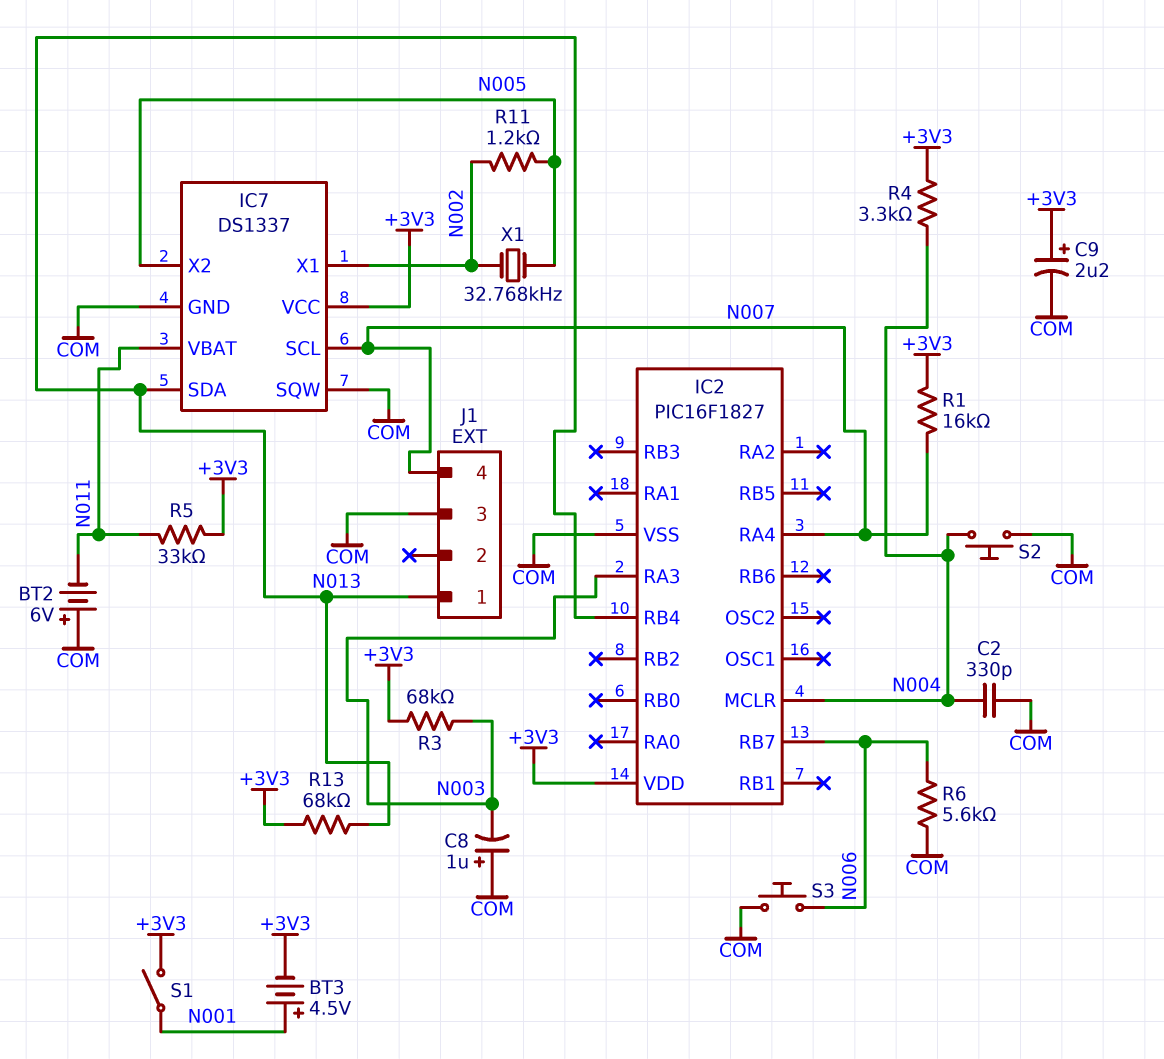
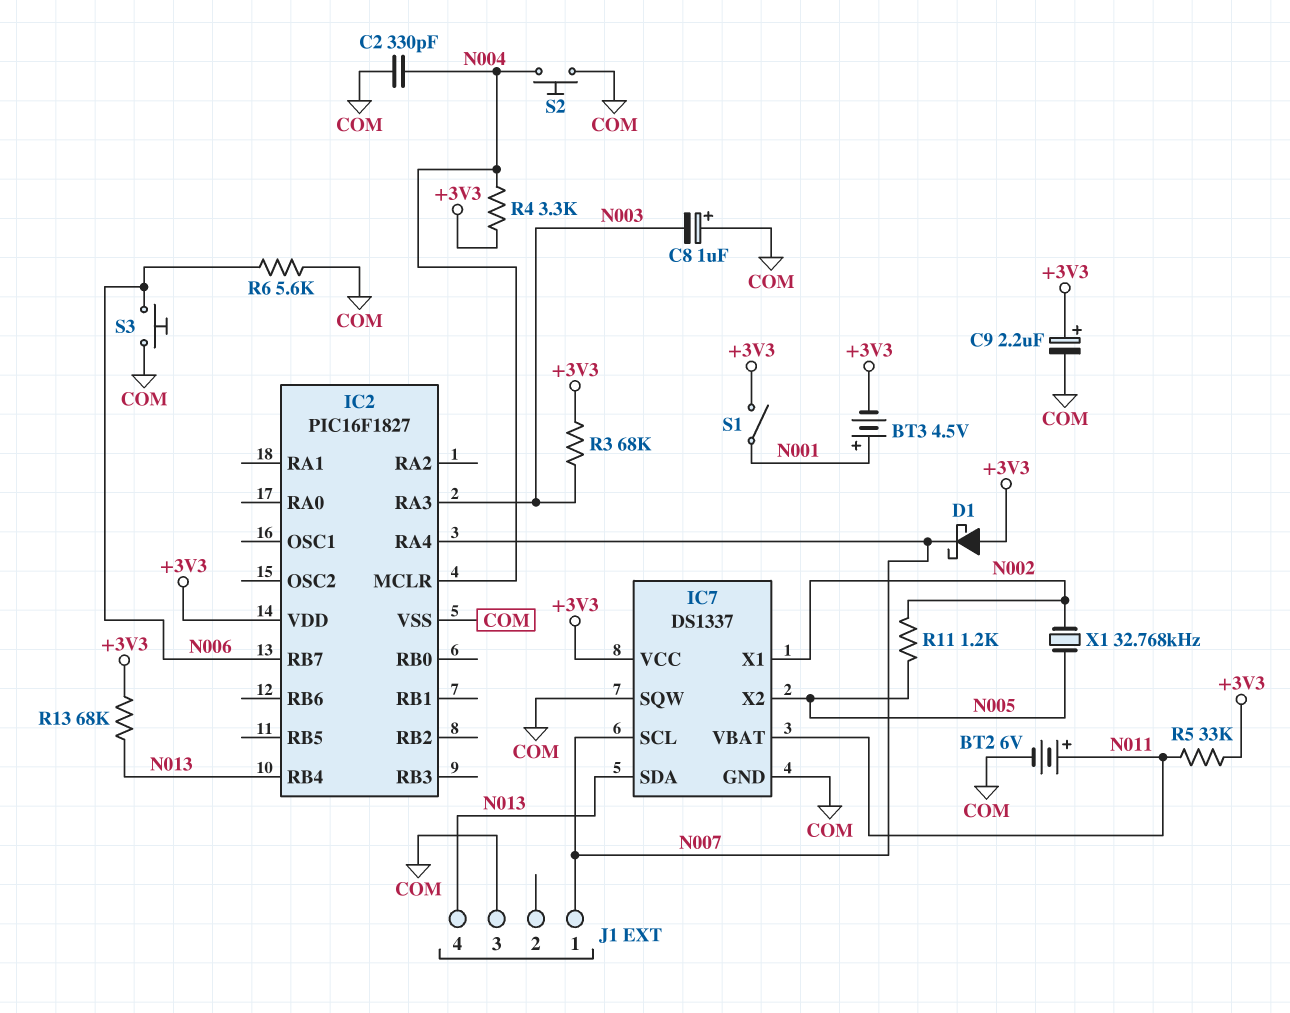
BT2: 6V (plus COM, minus N011) -> 6V (plus N011, minus COM)
D1: none -> schottky (A +3V3, K N007)
J1 pin 1: N013 -> N007
J1 pin 4: N007 -> N013
R1: 16k (+3V3, N007) -> none

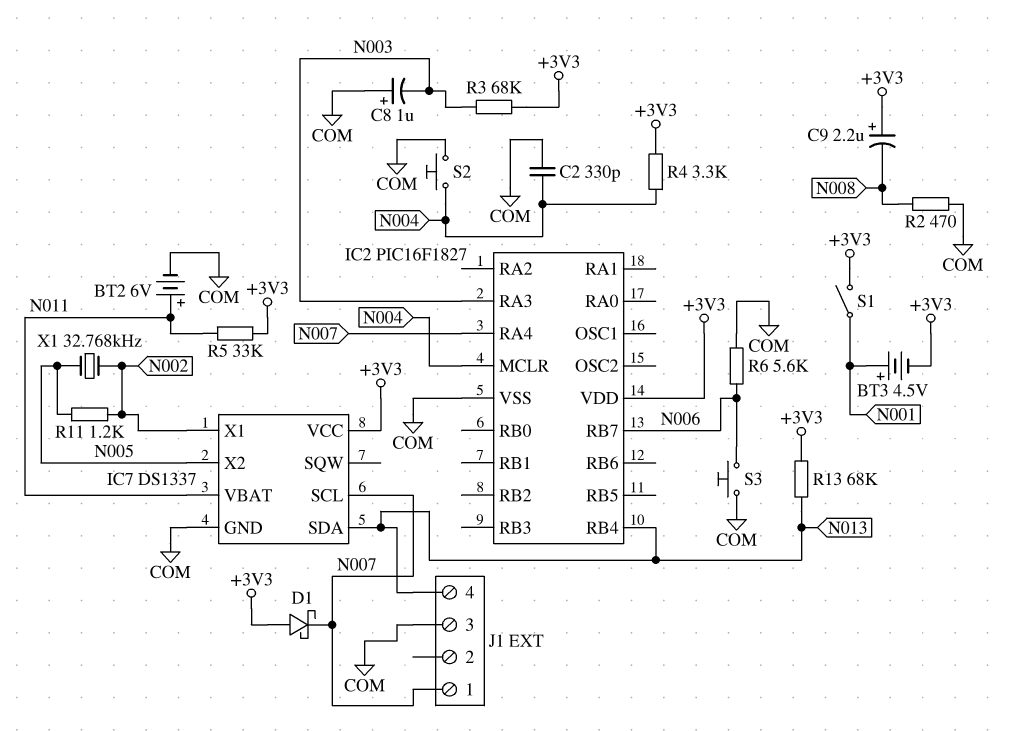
C9: 2.2uF (plus +3V3, minus COM) -> 2.2uF (plus +3V3, minus N008)
IC7 pin SQW: COM -> none
R2: none -> 470 (COM, N008)

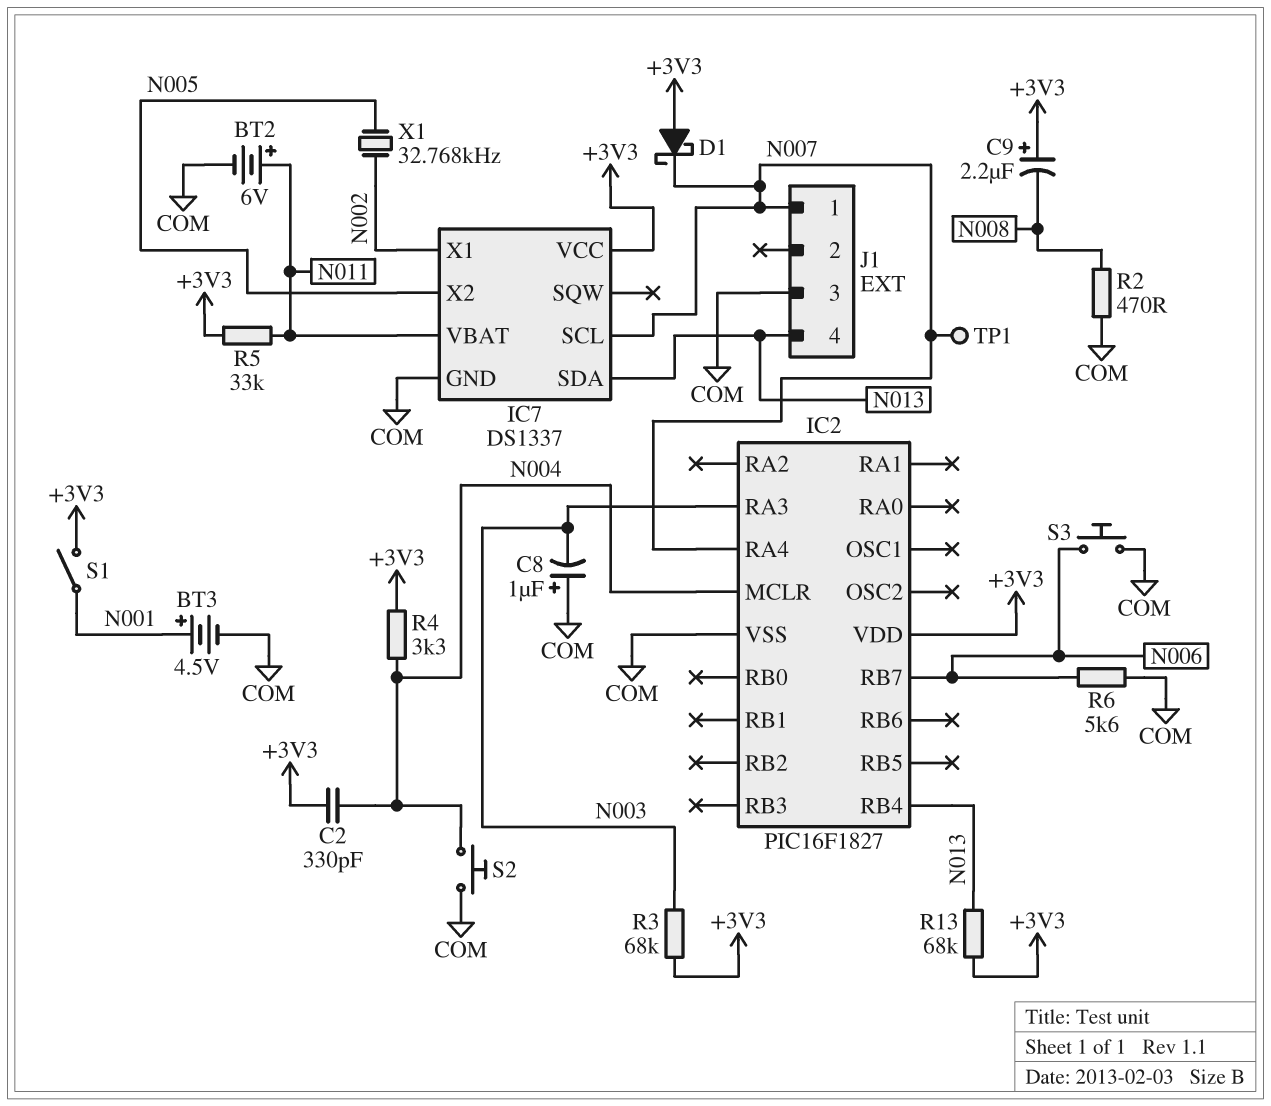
BT3: 4.5V (plus N001, minus +3V3) -> 4.5V (plus N001, minus COM)
C2: 330pF (COM, N004) -> 330pF (+3V3, N004)
R11: 1.2k (N002, N005) -> none
TP1: none -> test point (N007)

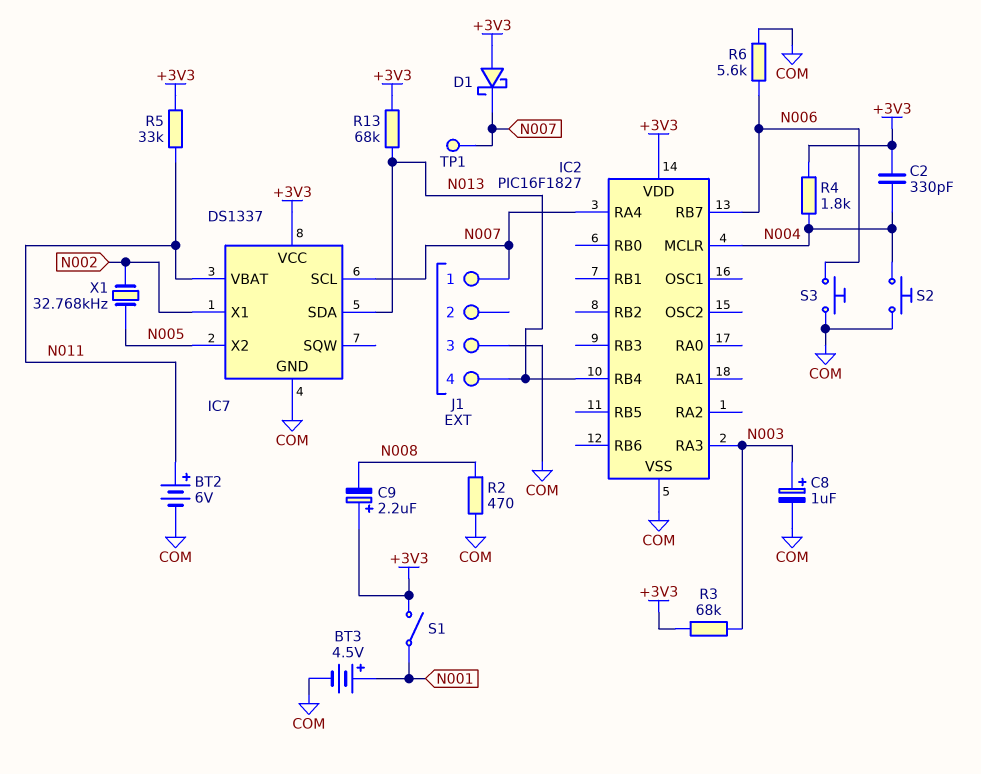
C8: 1uF (plus COM, minus N003) -> 1uF (plus N003, minus COM)
R4: 3.3k (+3V3, N004) -> 1.8k (+3V3, N004)

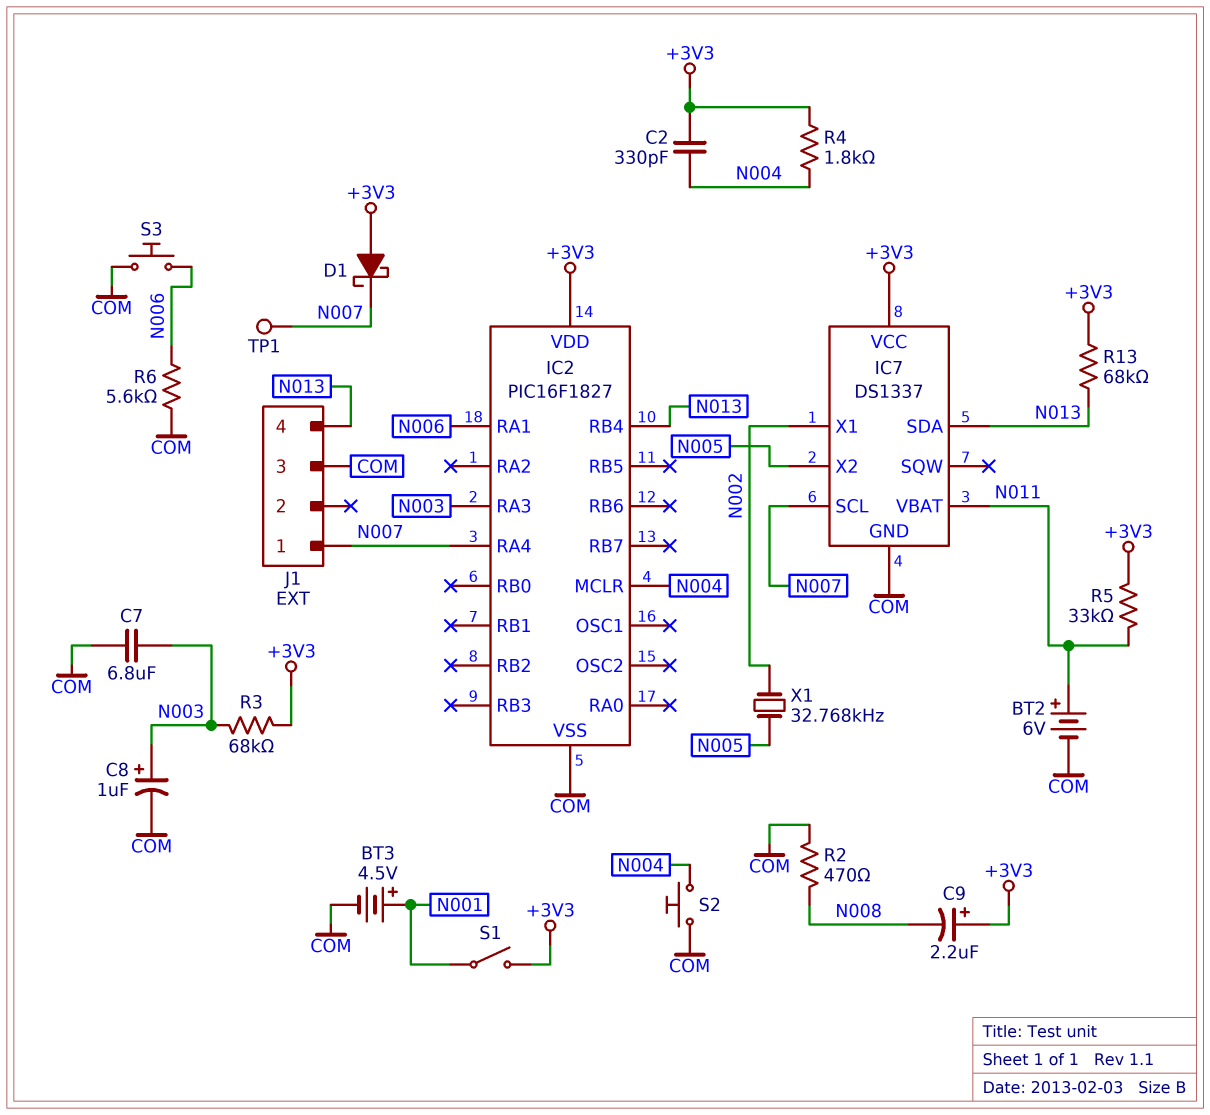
C7: none -> 6.8uF (COM, N003)
IC2 pin RA1: none -> N006
IC2 pin RB7: N006 -> none

